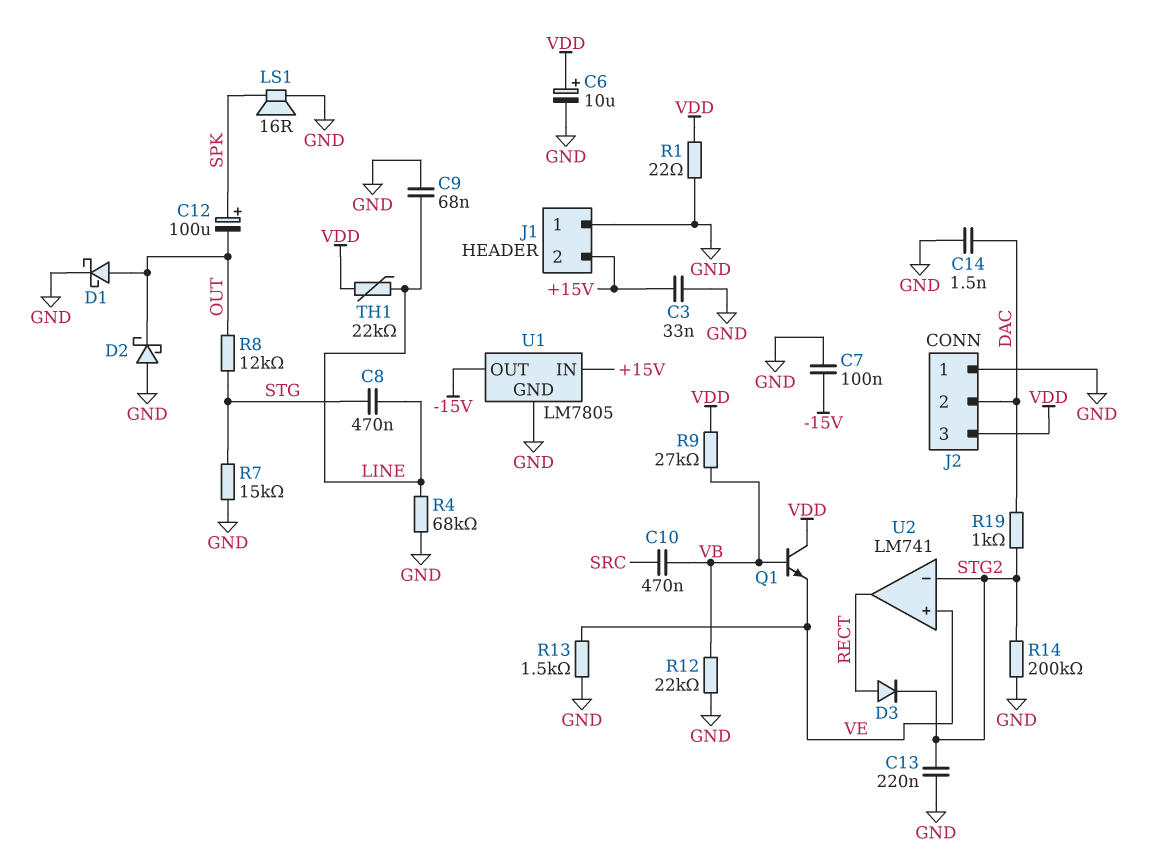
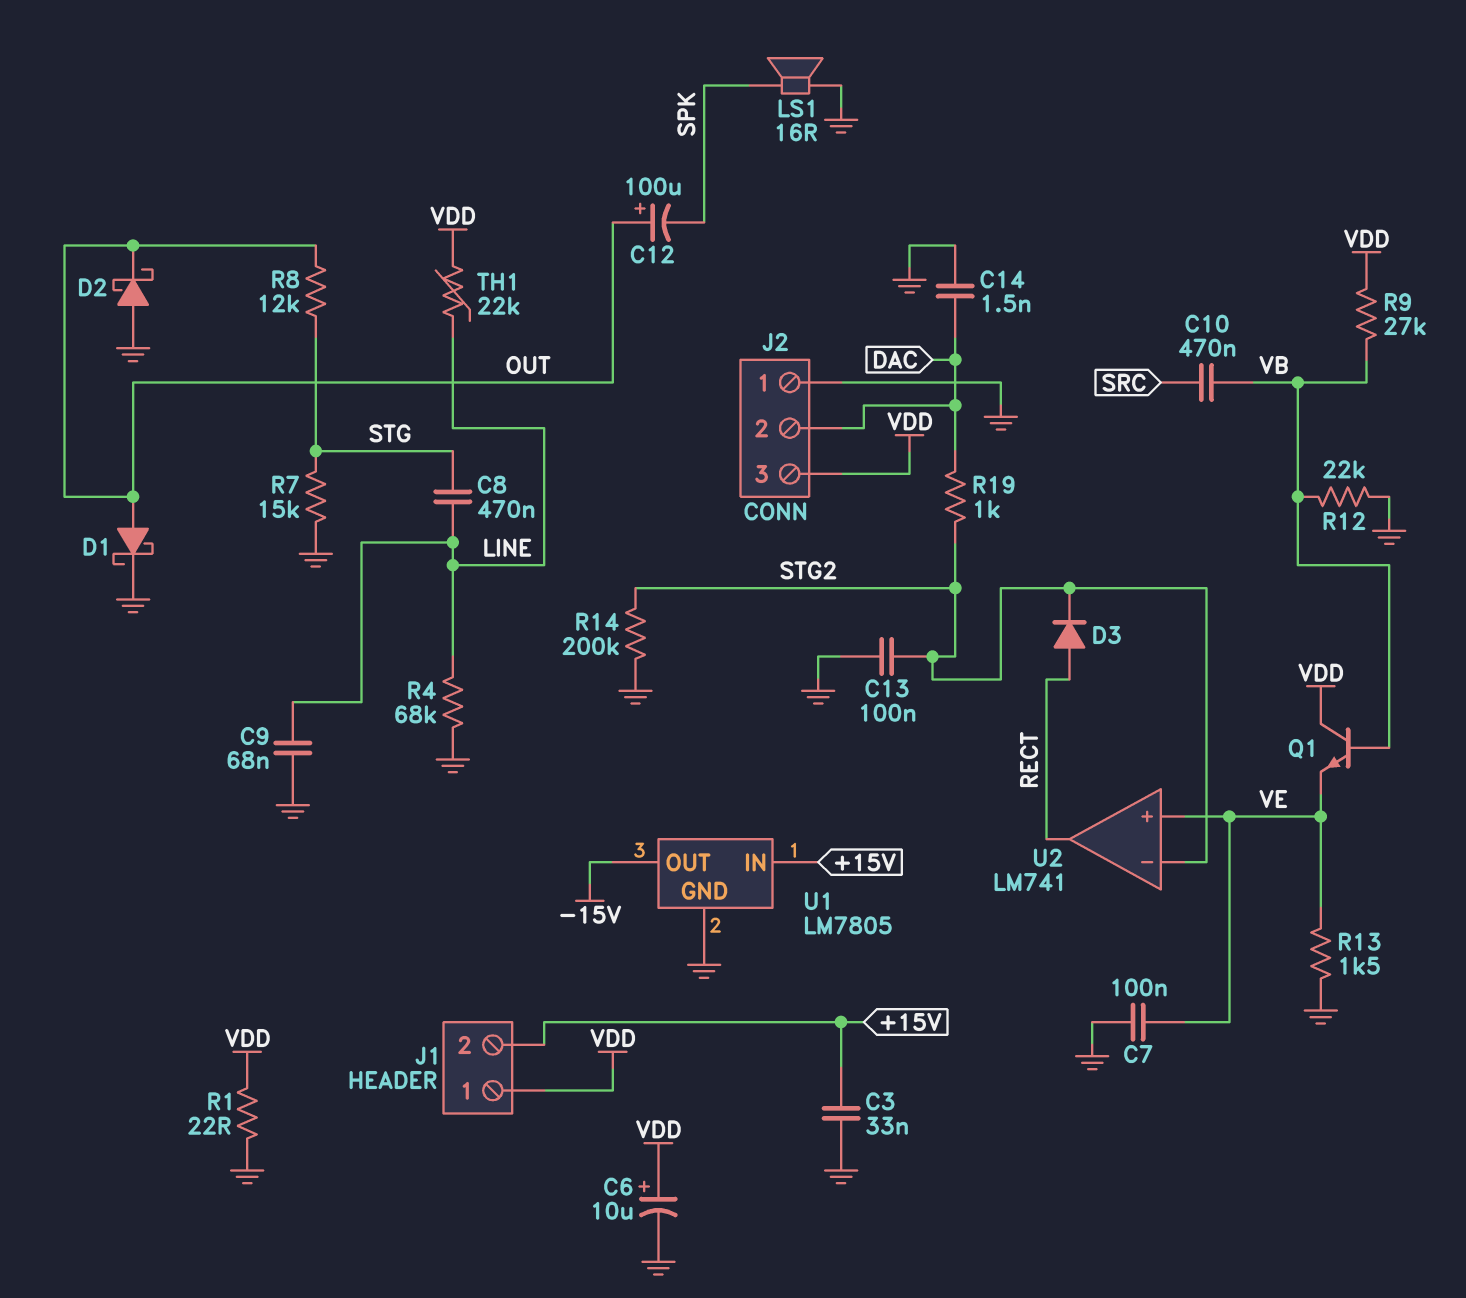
C7: 100nF (-15V, GND) -> 100nF (GND, VE)
C12: 100uF (plus SPK, minus OUT) -> 100uF (plus OUT, minus SPK)
C13: 220nF (GND, STG2) -> 100nF (GND, STG2)
J1 pin 1: GND -> VDD

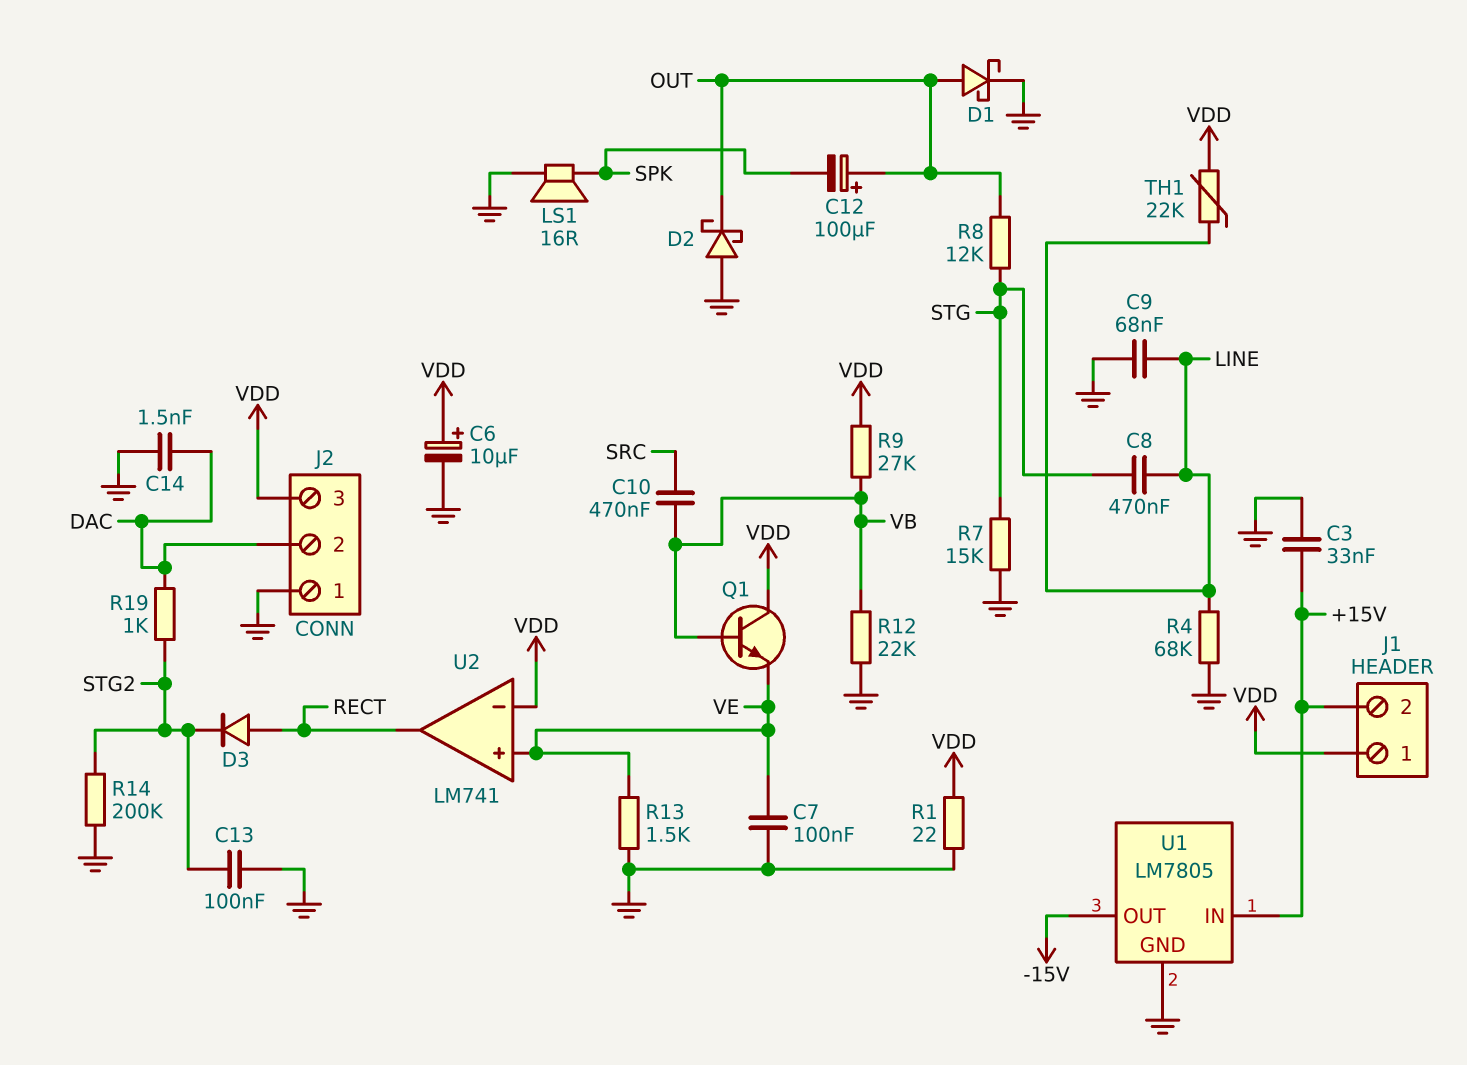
U2 pin in-: STG2 -> VDD

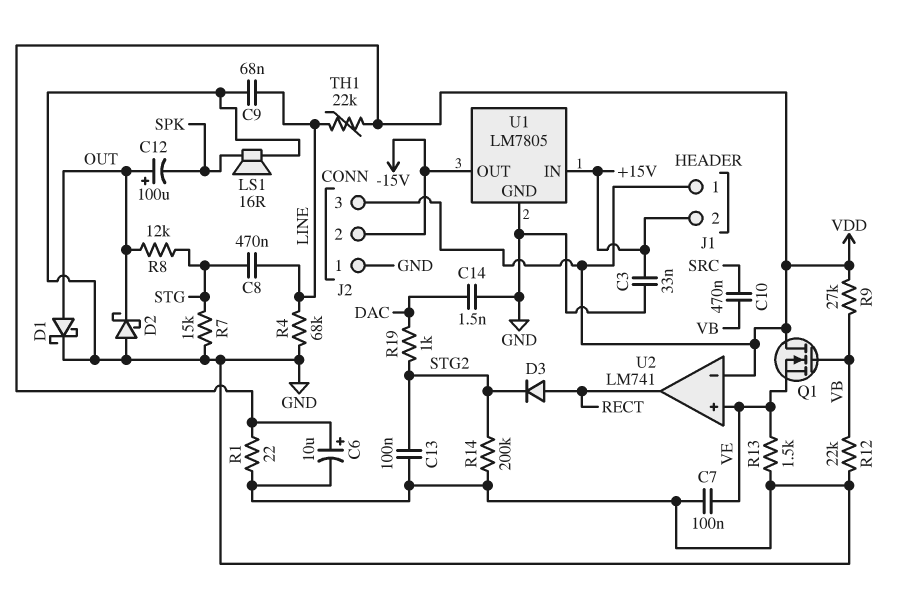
J2 pin 2: DAC -> -15V
Q1: NPN (B VB, C VDD, E VE) -> NMOS (G VB, D VDD, S VE)

